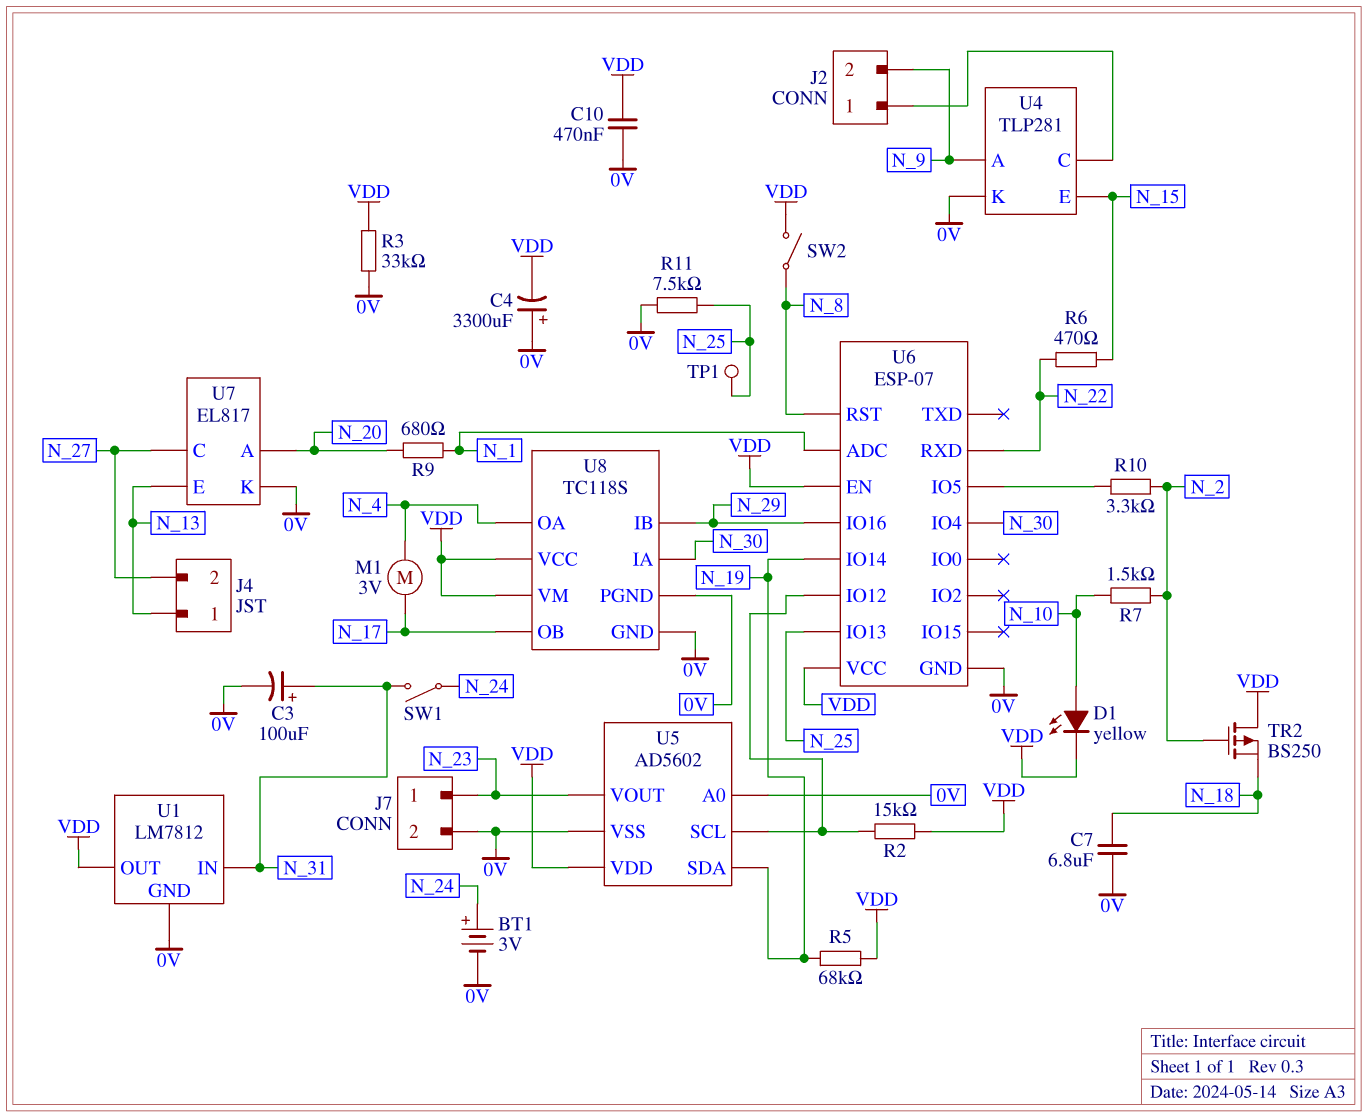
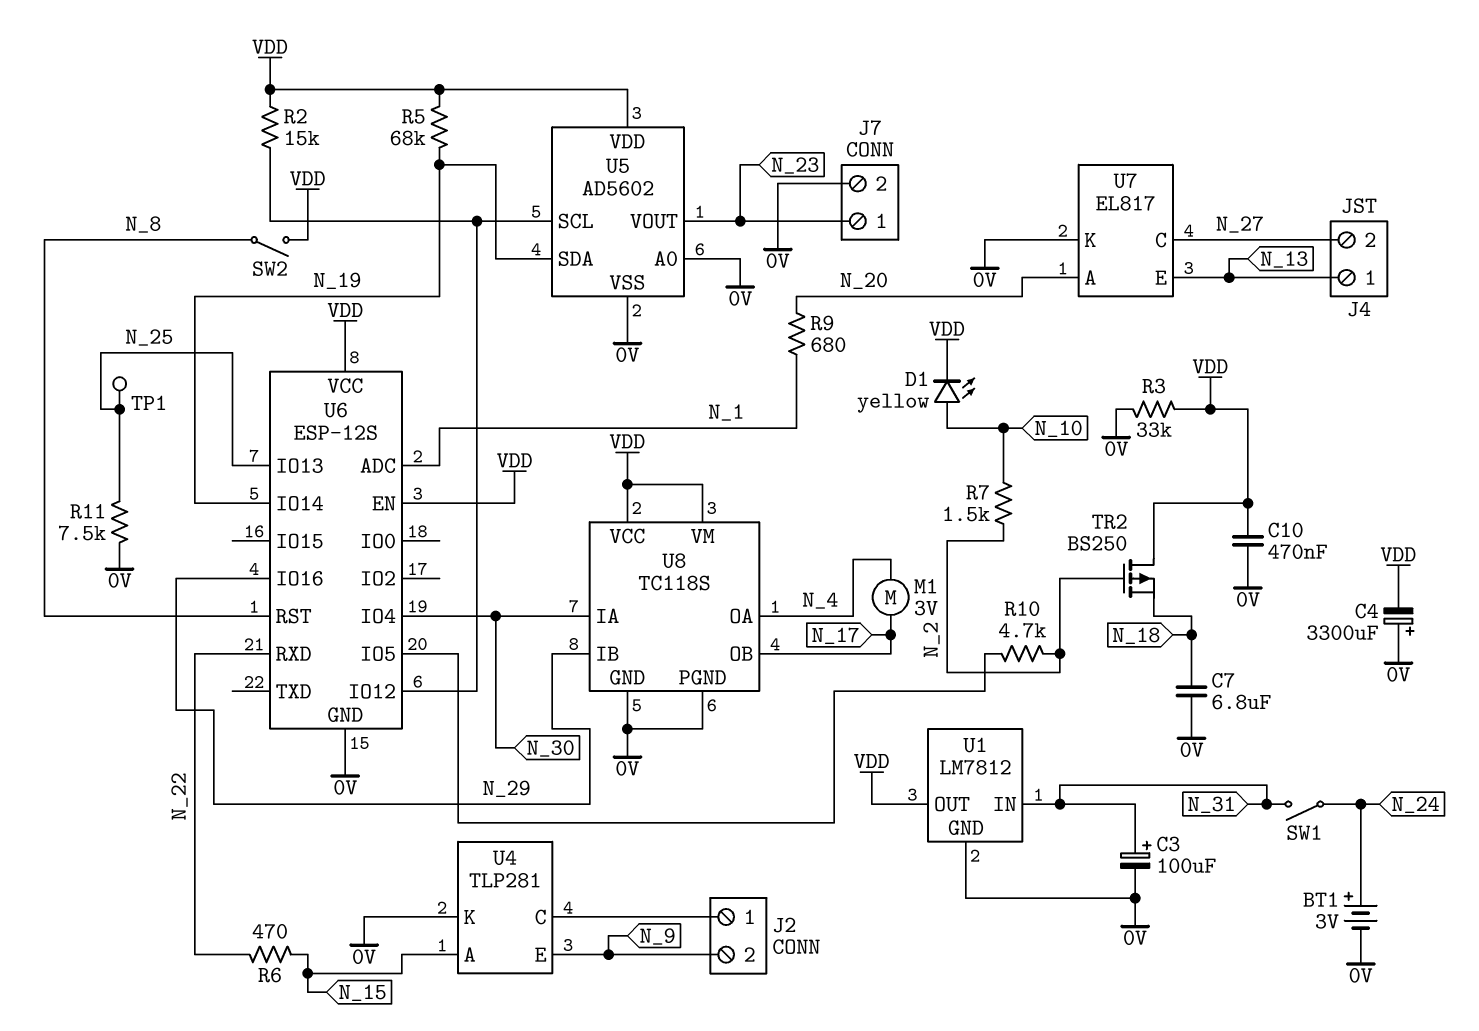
R10: 3.3k (N_2, U6/IO5) -> 4.7k (N_2, U6/IO5)
U4 pin A: N_9 -> N_15
U4 pin E: N_15 -> N_9
U6: ESP-07 -> ESP-12S

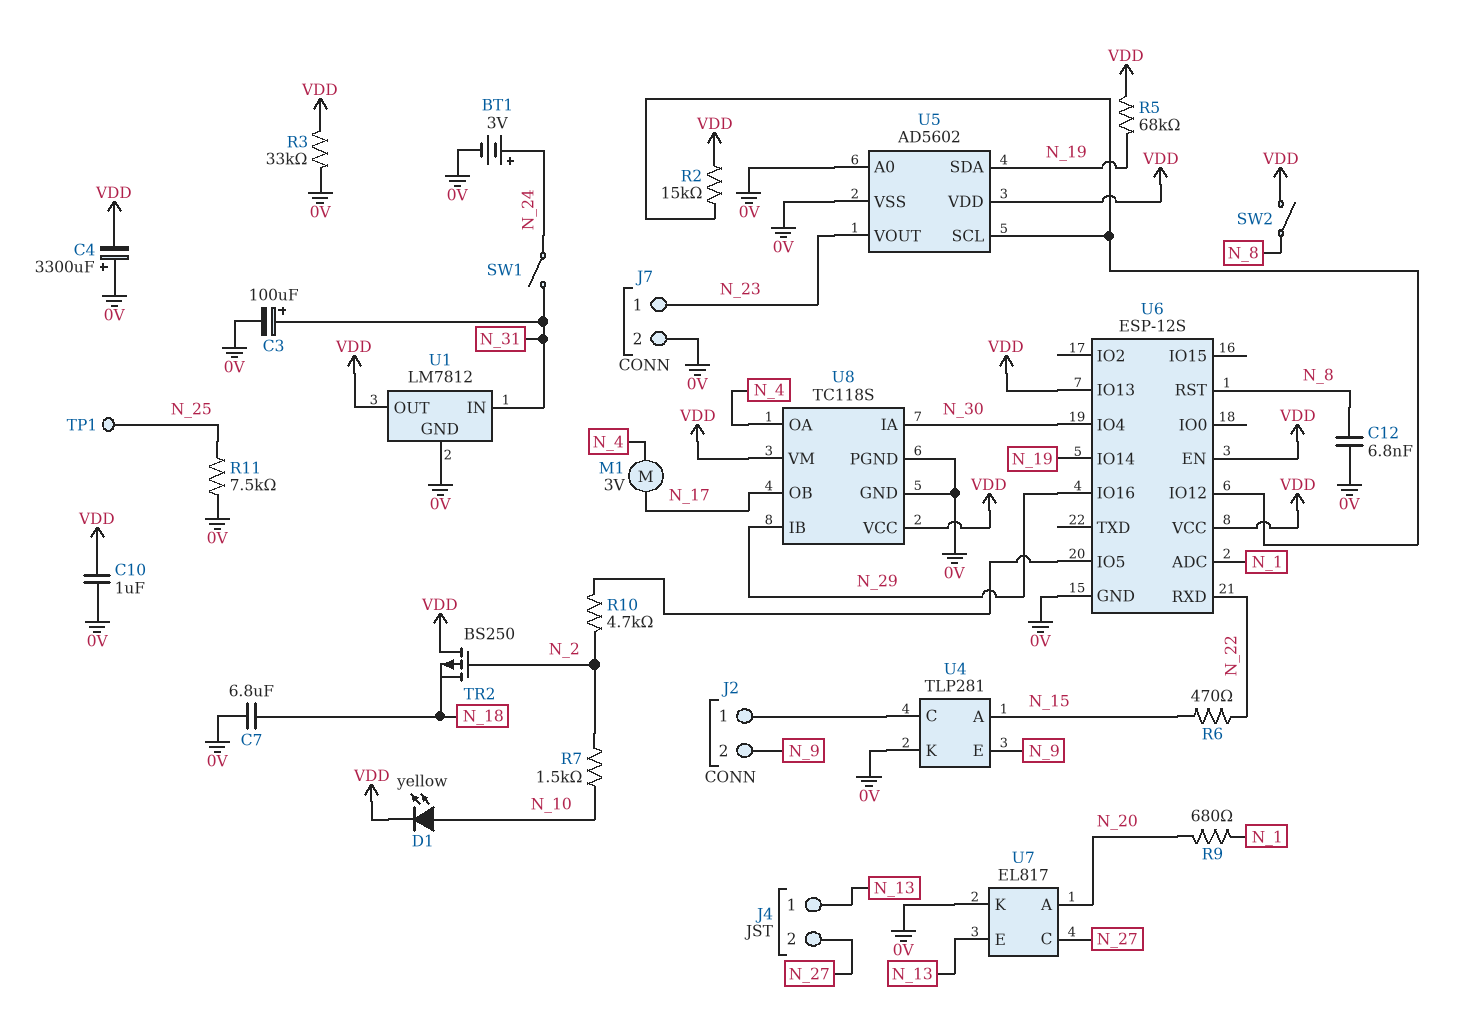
C10: 470nF (0V, VDD) -> 1uF (0V, VDD)
C12: none -> 6.8nF (0V, N_8)
U6 pin IO13: N_25 -> VDD

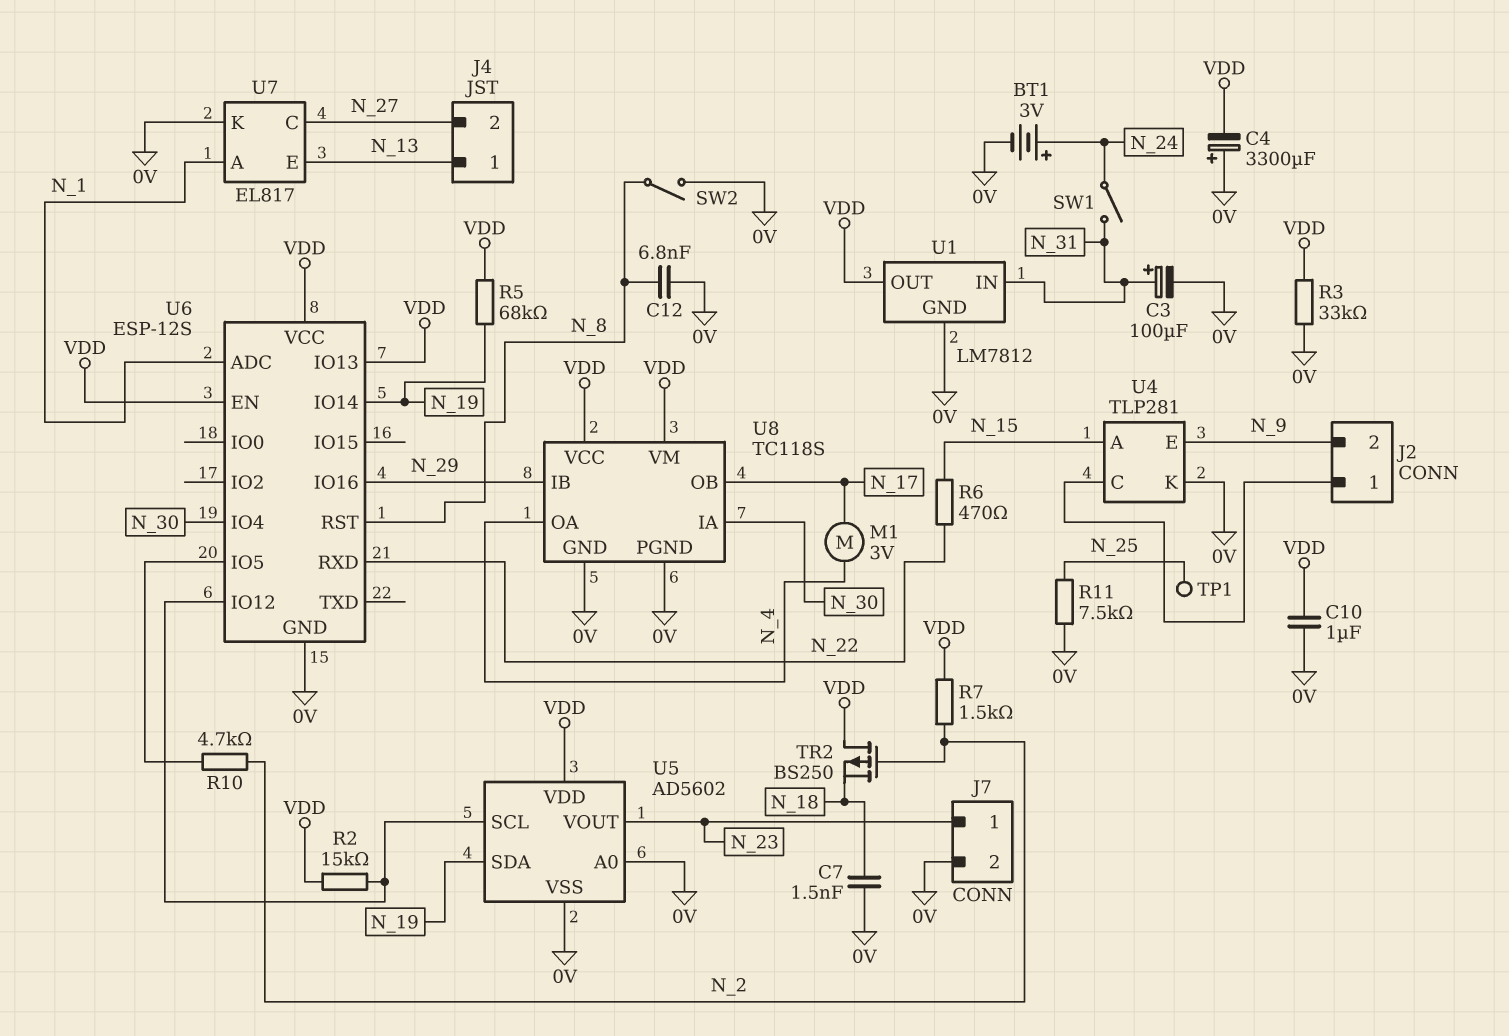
C7: 6.8uF (0V, N_18) -> 1.5nF (0V, N_18)
D1: LED yellow (A N_10, K VDD) -> none
R7: 1.5k (N_2, N_10) -> 1.5k (N_2, VDD)
R9: 680 (N_1, N_20) -> none
SW2: switch (N_8, VDD) -> switch (0V, N_8)
U7 pin A: N_20 -> N_1

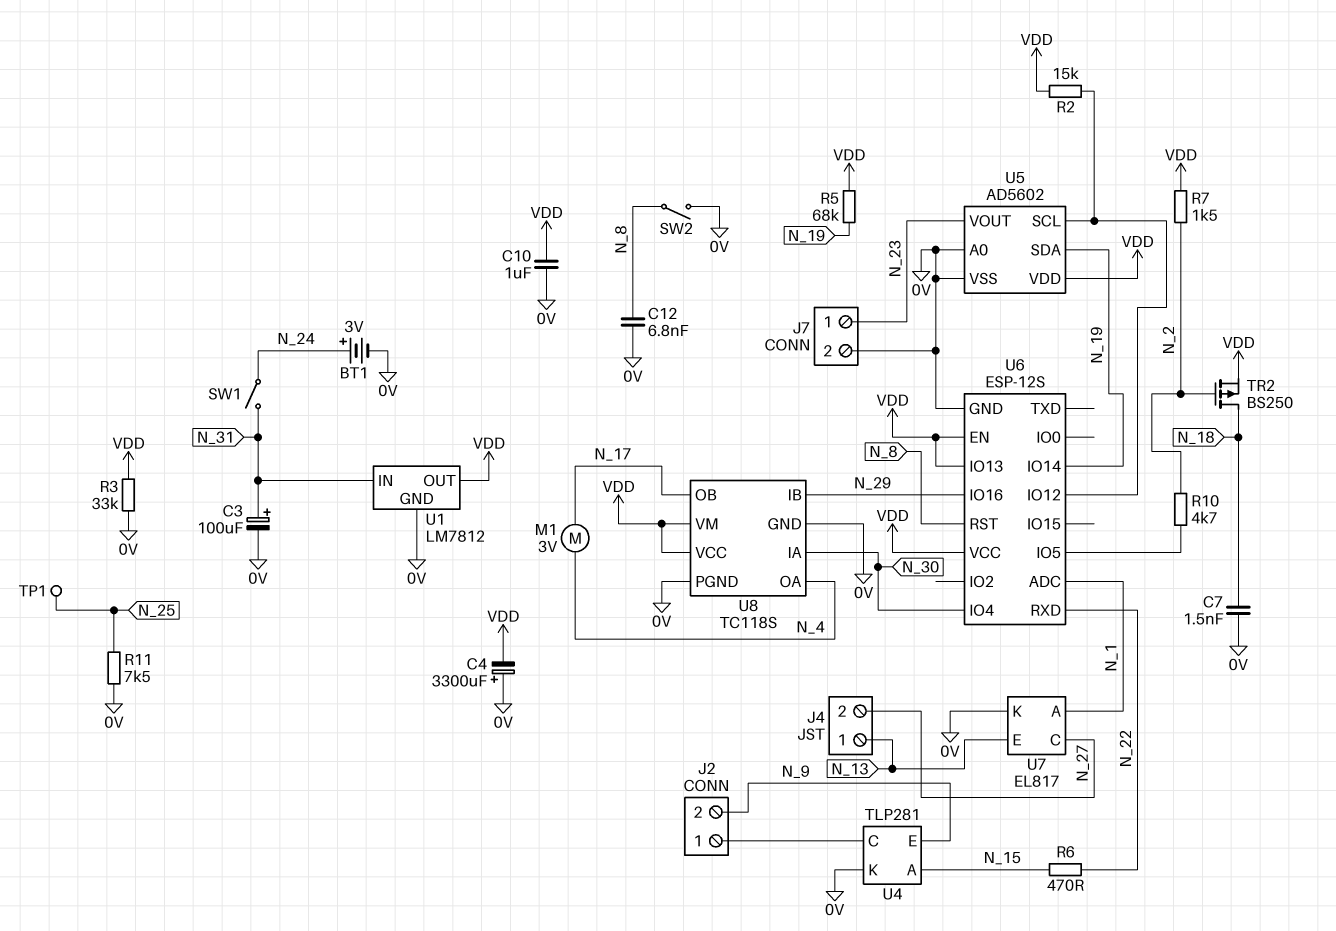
TR2: PMOS BS250 (G N_2, D VDD, S N_18) -> PMOS BS250 (G N_2, D N_18, S VDD)

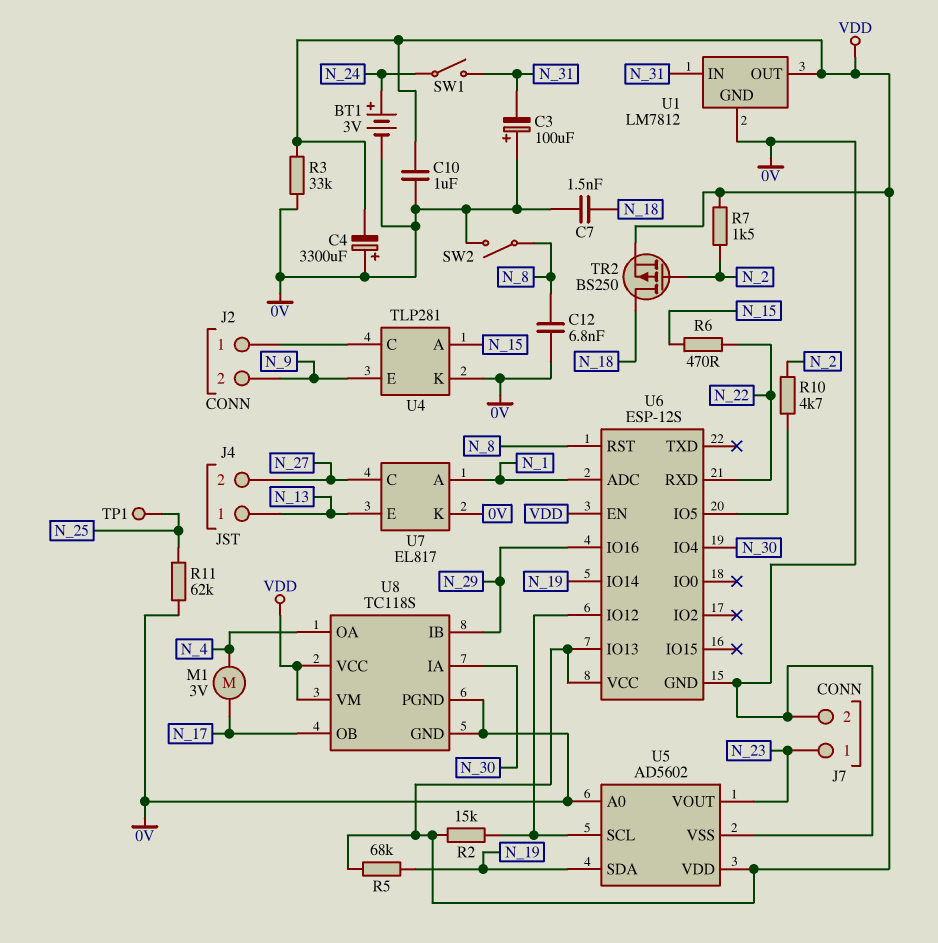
C3: 100uF (plus N_31, minus 0V) -> 100uF (plus 0V, minus N_31)
R11: 7.5k (0V, N_25) -> 62k (0V, N_25)

